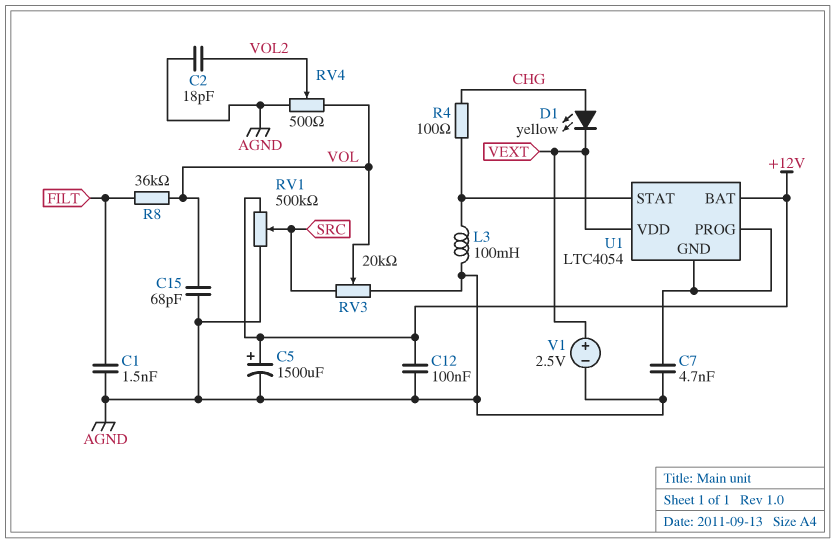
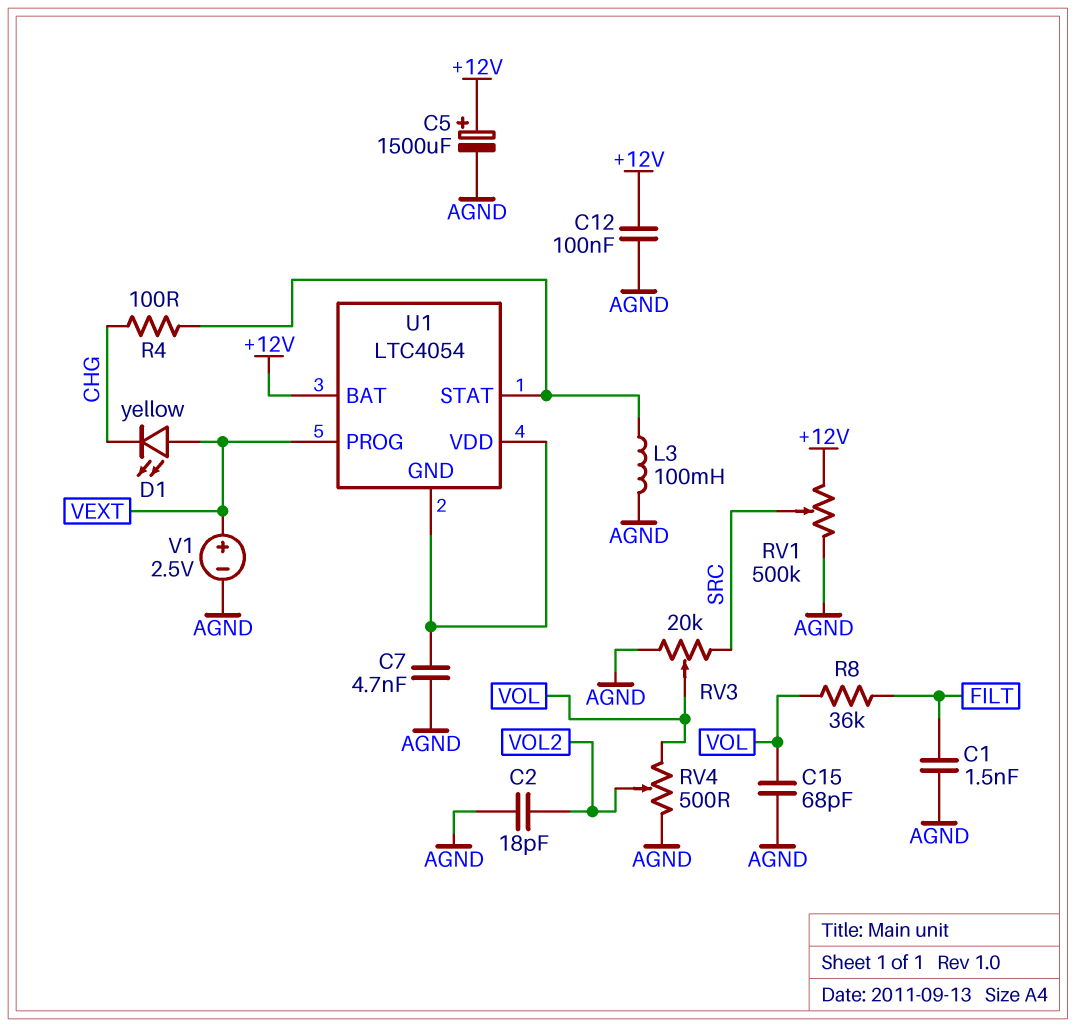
D1: LED yellow (A CHG, K VEXT) -> LED yellow (A VEXT, K CHG)
U1 pin PROG: U1/GND -> VEXT
U1 pin VDD: VEXT -> U1/GND

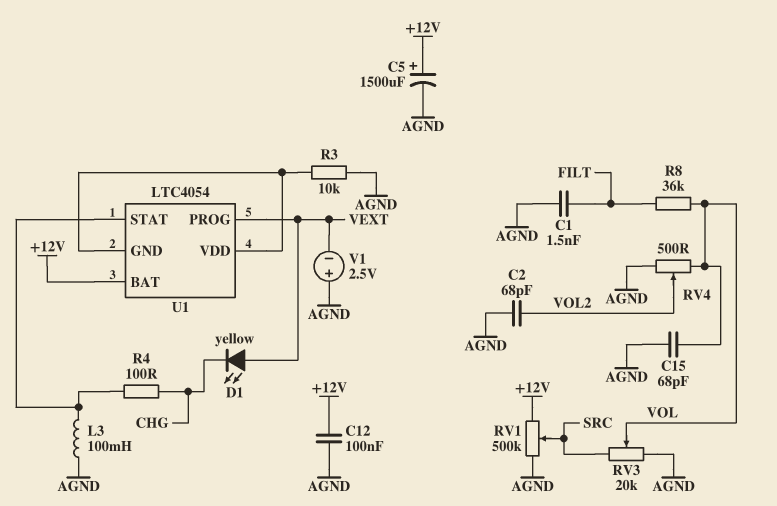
C2: 18pF (AGND, VOL2) -> 68pF (AGND, VOL2)
C7: 4.7nF (AGND, U1/GND) -> none
R3: none -> 10k (AGND, U1/GND)
V1: 2.5V (plus VEXT, minus AGND) -> 2.5V (plus AGND, minus VEXT)

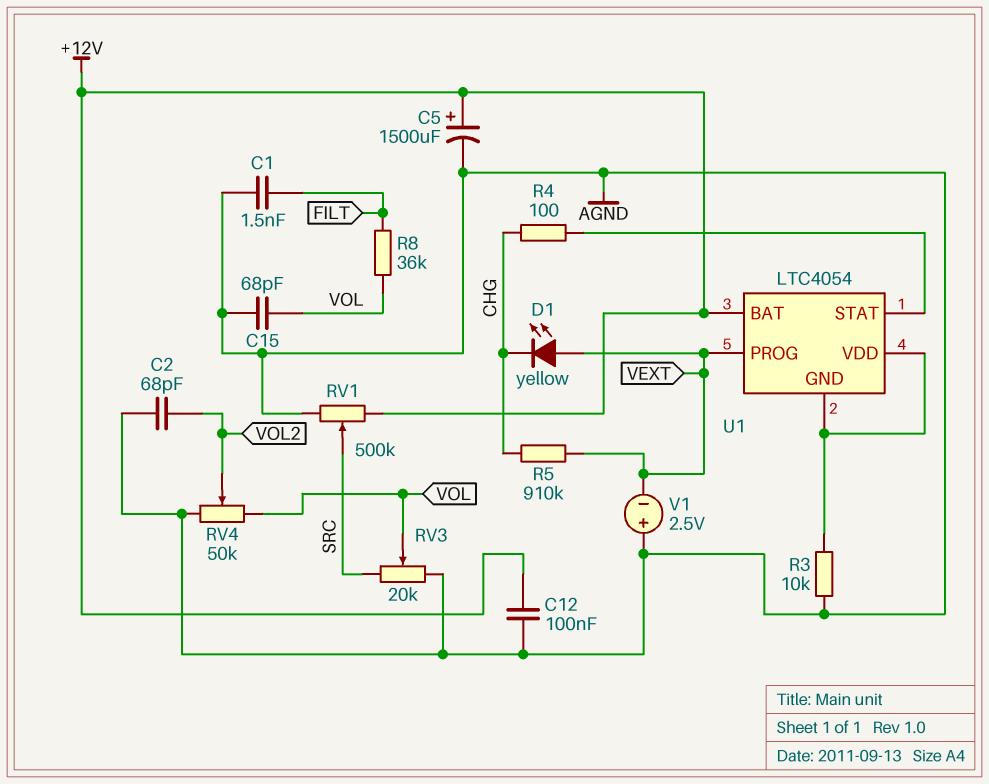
L3: 100mH (AGND, U1/STAT) -> none
R5: none -> 910k (CHG, VEXT)
RV4: 500 (AGND, VOL, wiper VOL2) -> 50k (AGND, VOL, wiper VOL2)

